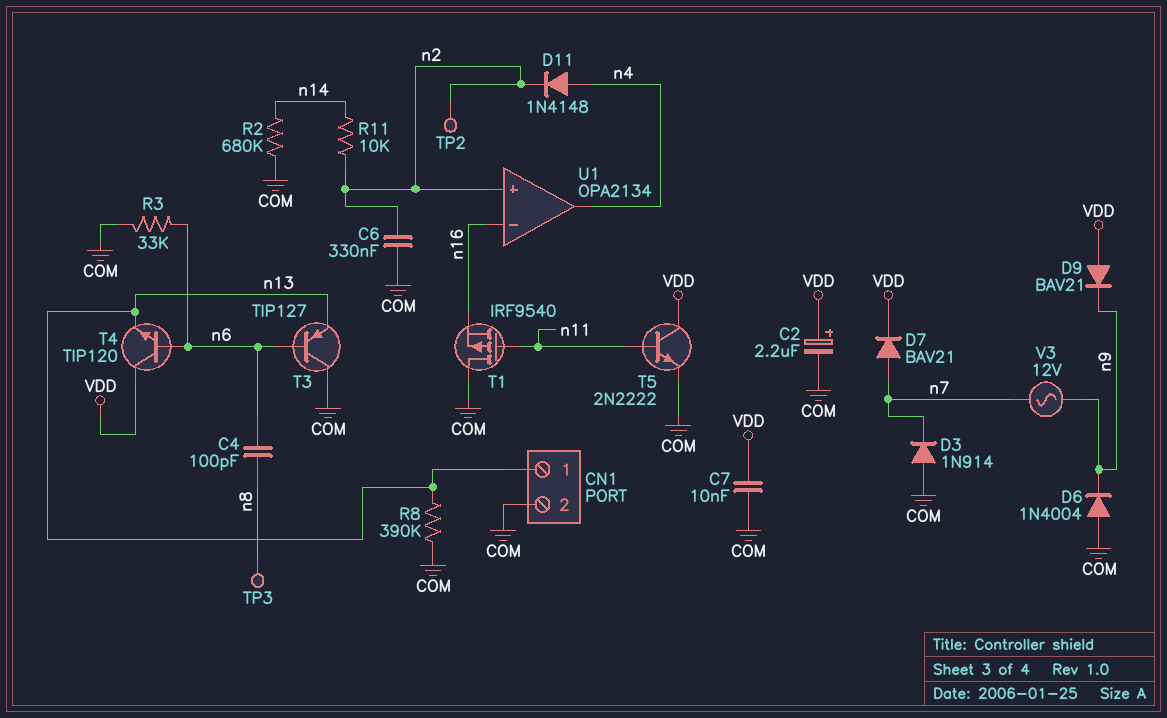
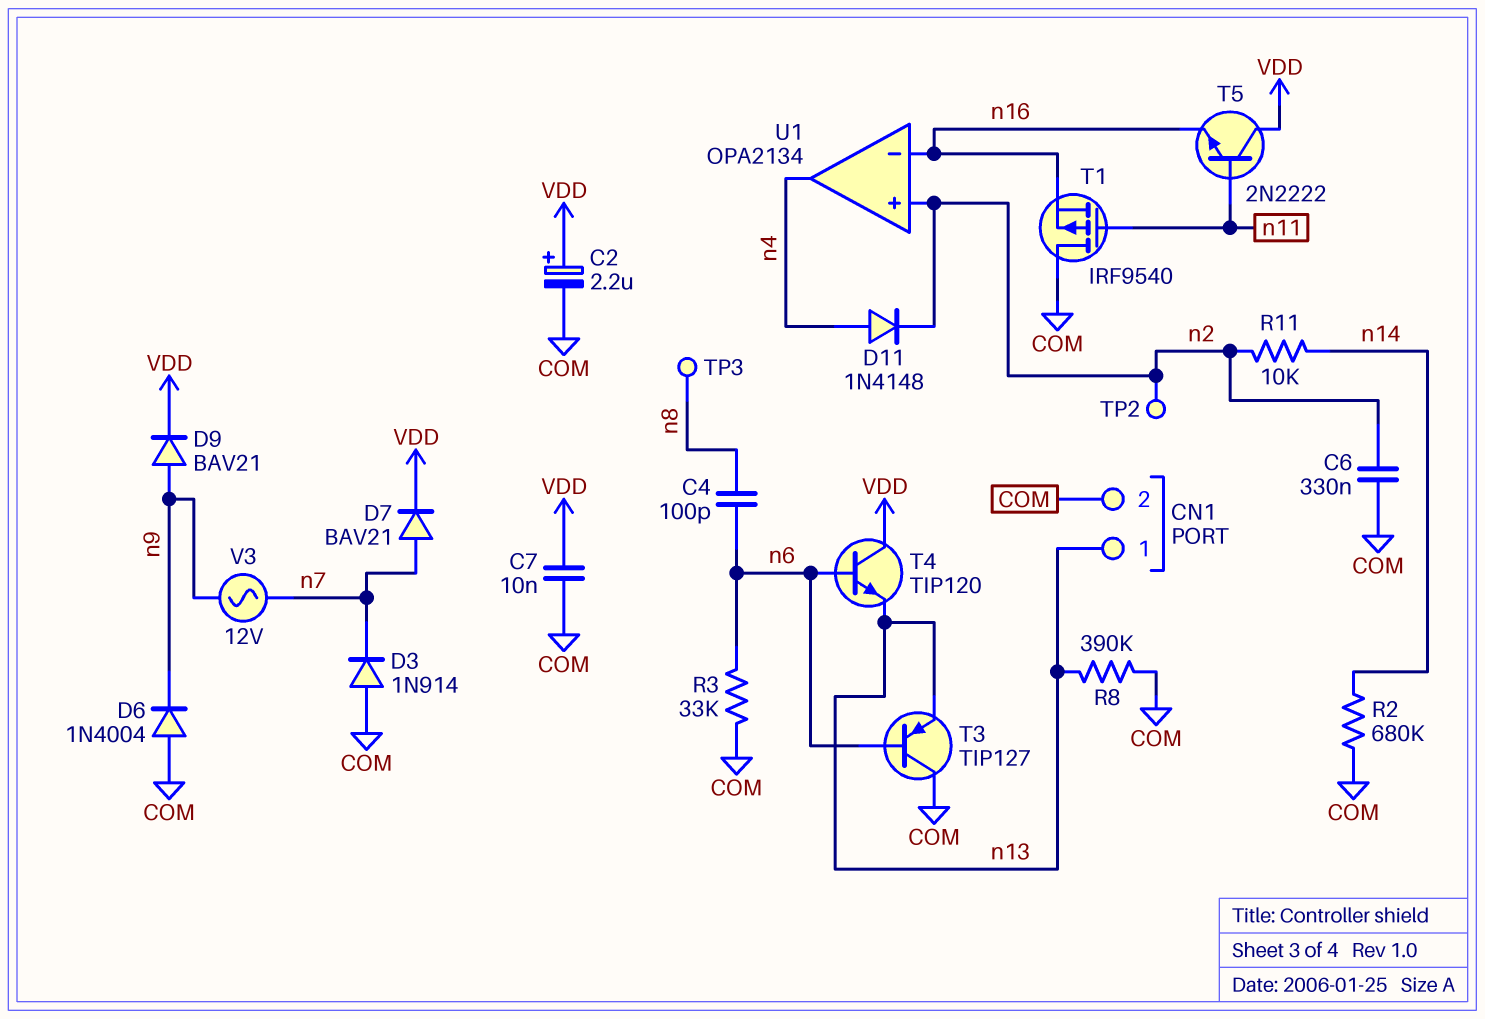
D9: diode BAV21 (A VDD, K n9) -> diode BAV21 (A n9, K VDD)
T5: NPN 2N2222 (B n11, C VDD, E COM) -> NPN 2N2222 (B n11, C VDD, E n16)

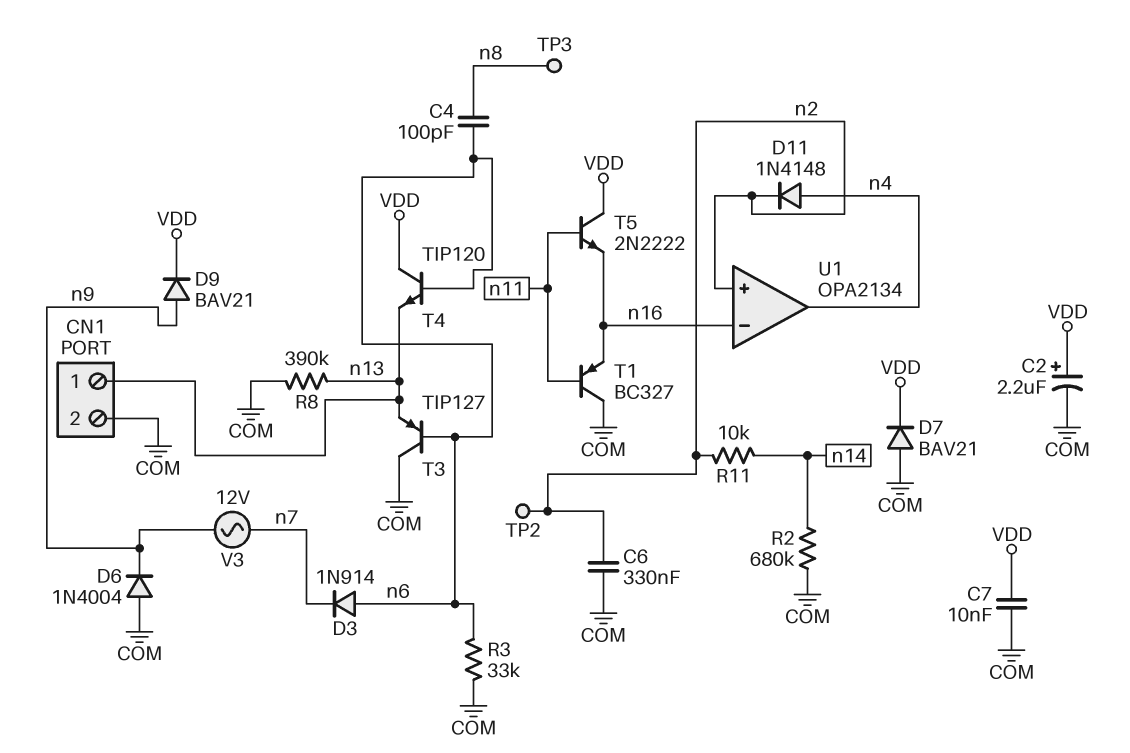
D3: diode 1N914 (A COM, K n7) -> diode 1N914 (A n6, K n7)
D7: diode BAV21 (A n7, K VDD) -> diode BAV21 (A COM, K VDD)
T1: PMOS IRF9540 (G n11, D COM, S n16) -> PNP BC327 (B n11, C COM, E n16)

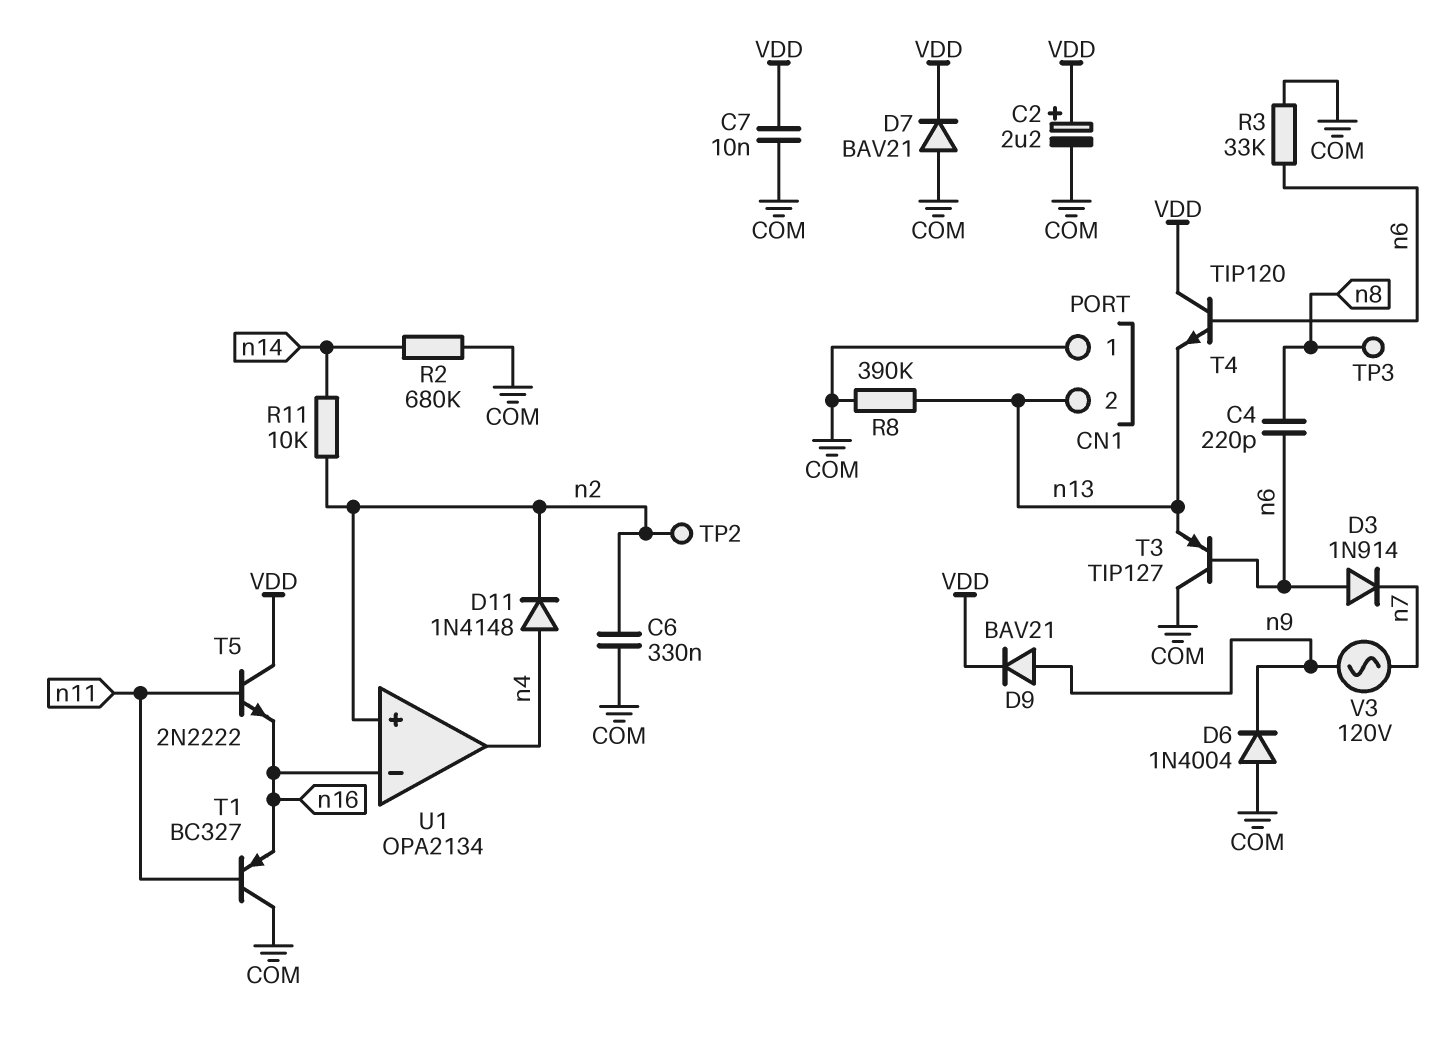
C4: 100pF (n6, n8) -> 220pF (n6, n8)
CN1 pin 1: n13 -> COM
CN1 pin 2: COM -> n13
V3: AC 12V (n7, n9) -> AC 120V (n7, n9)

